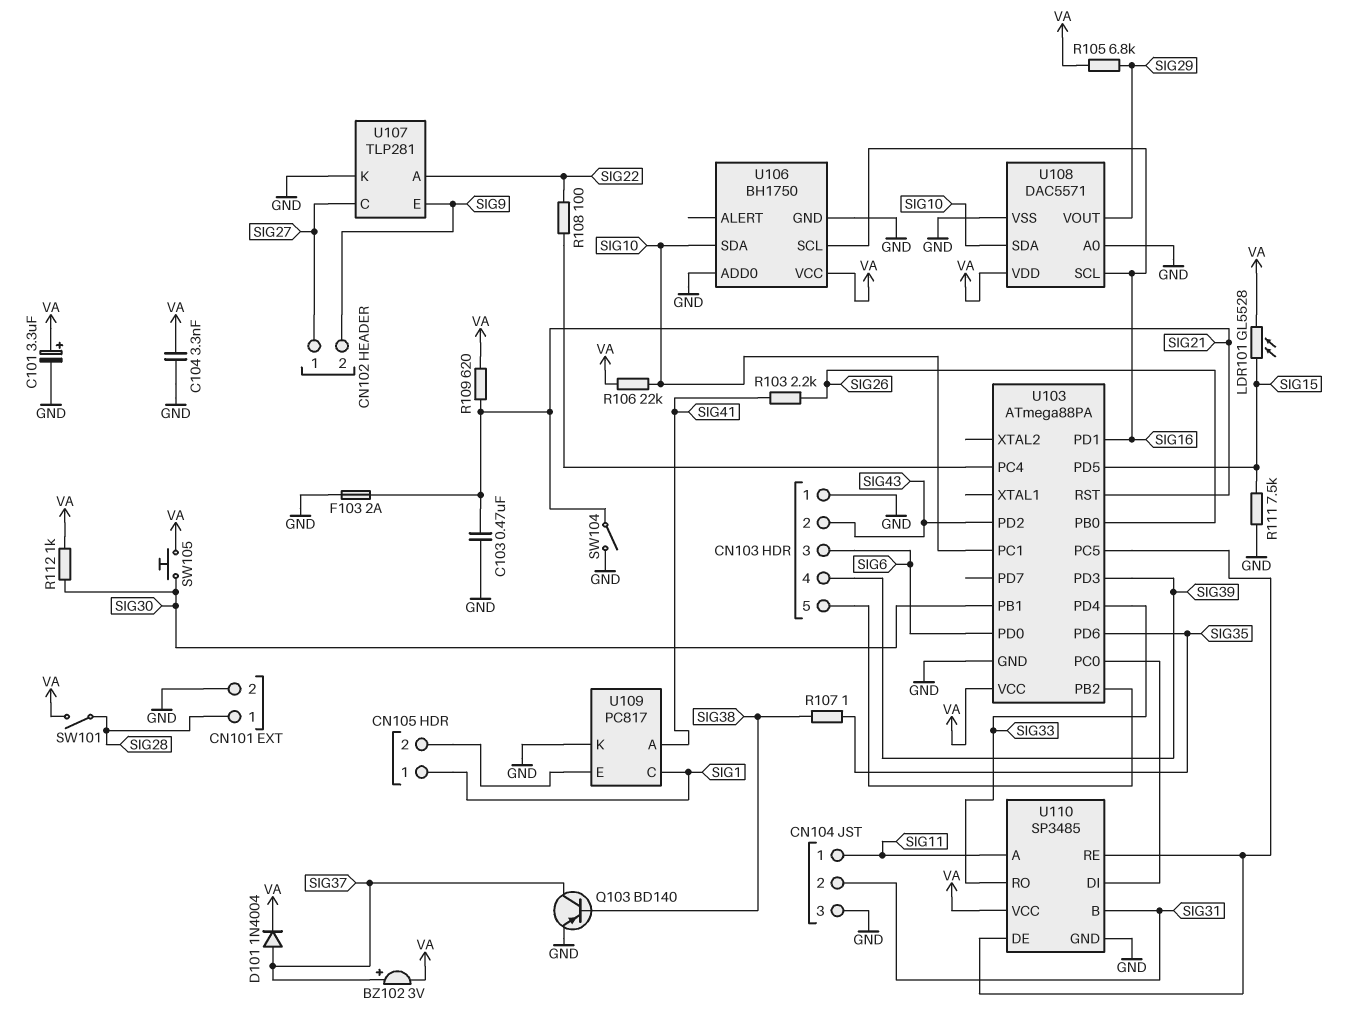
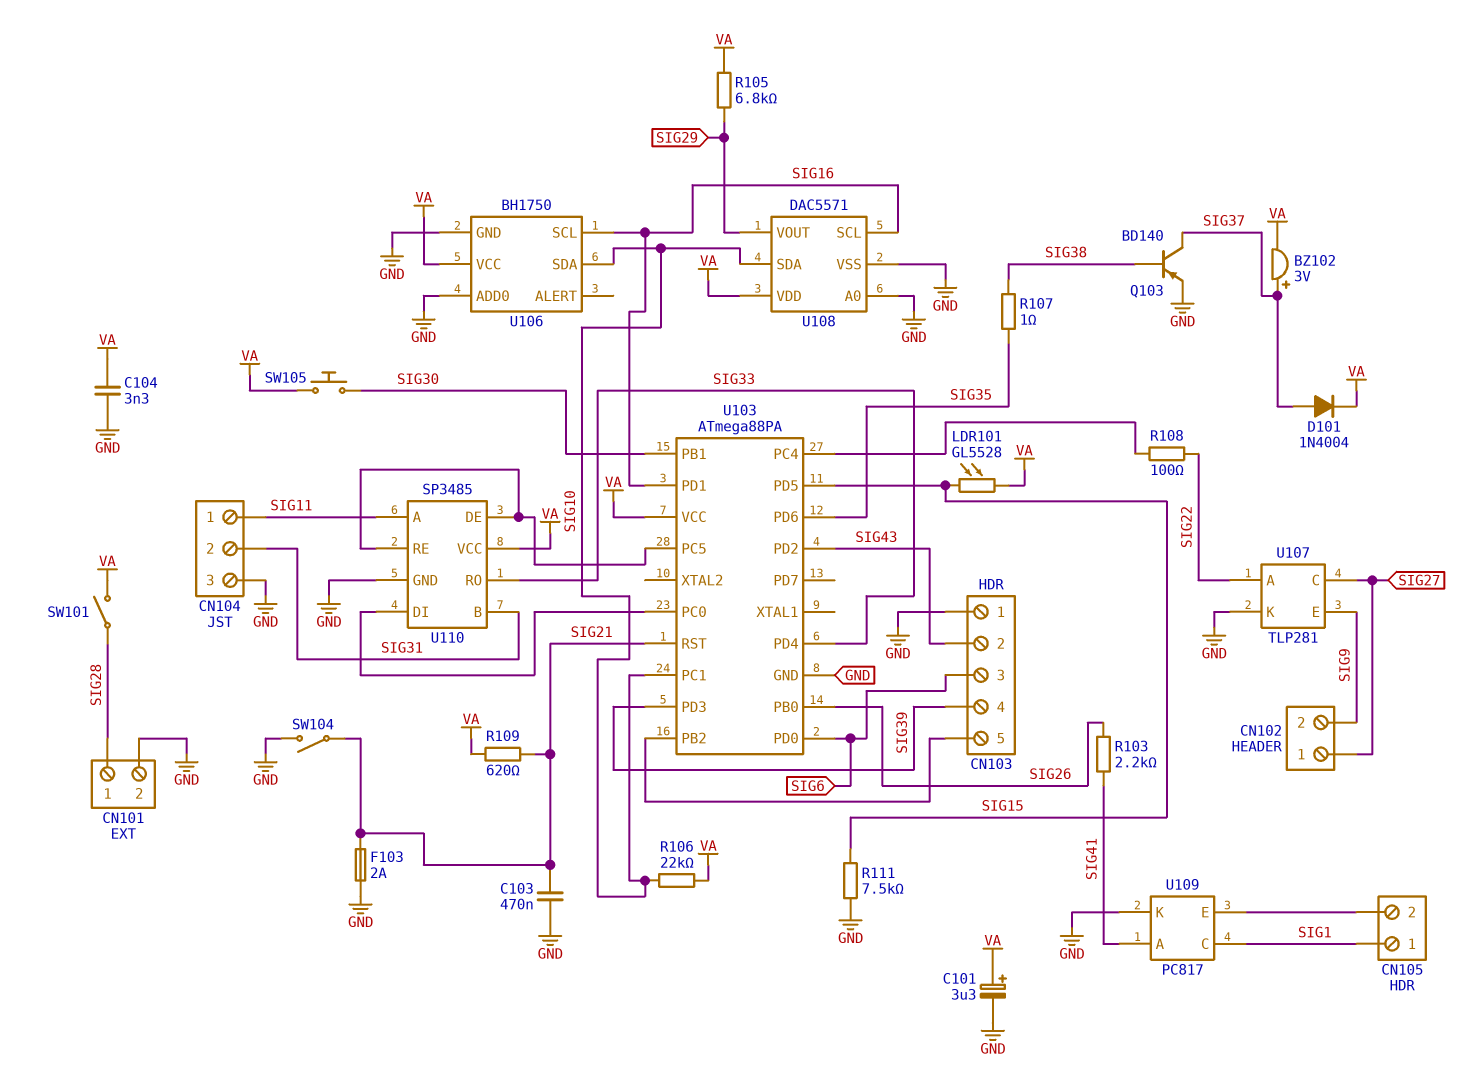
R112: 1k (SIG30, VA) -> none

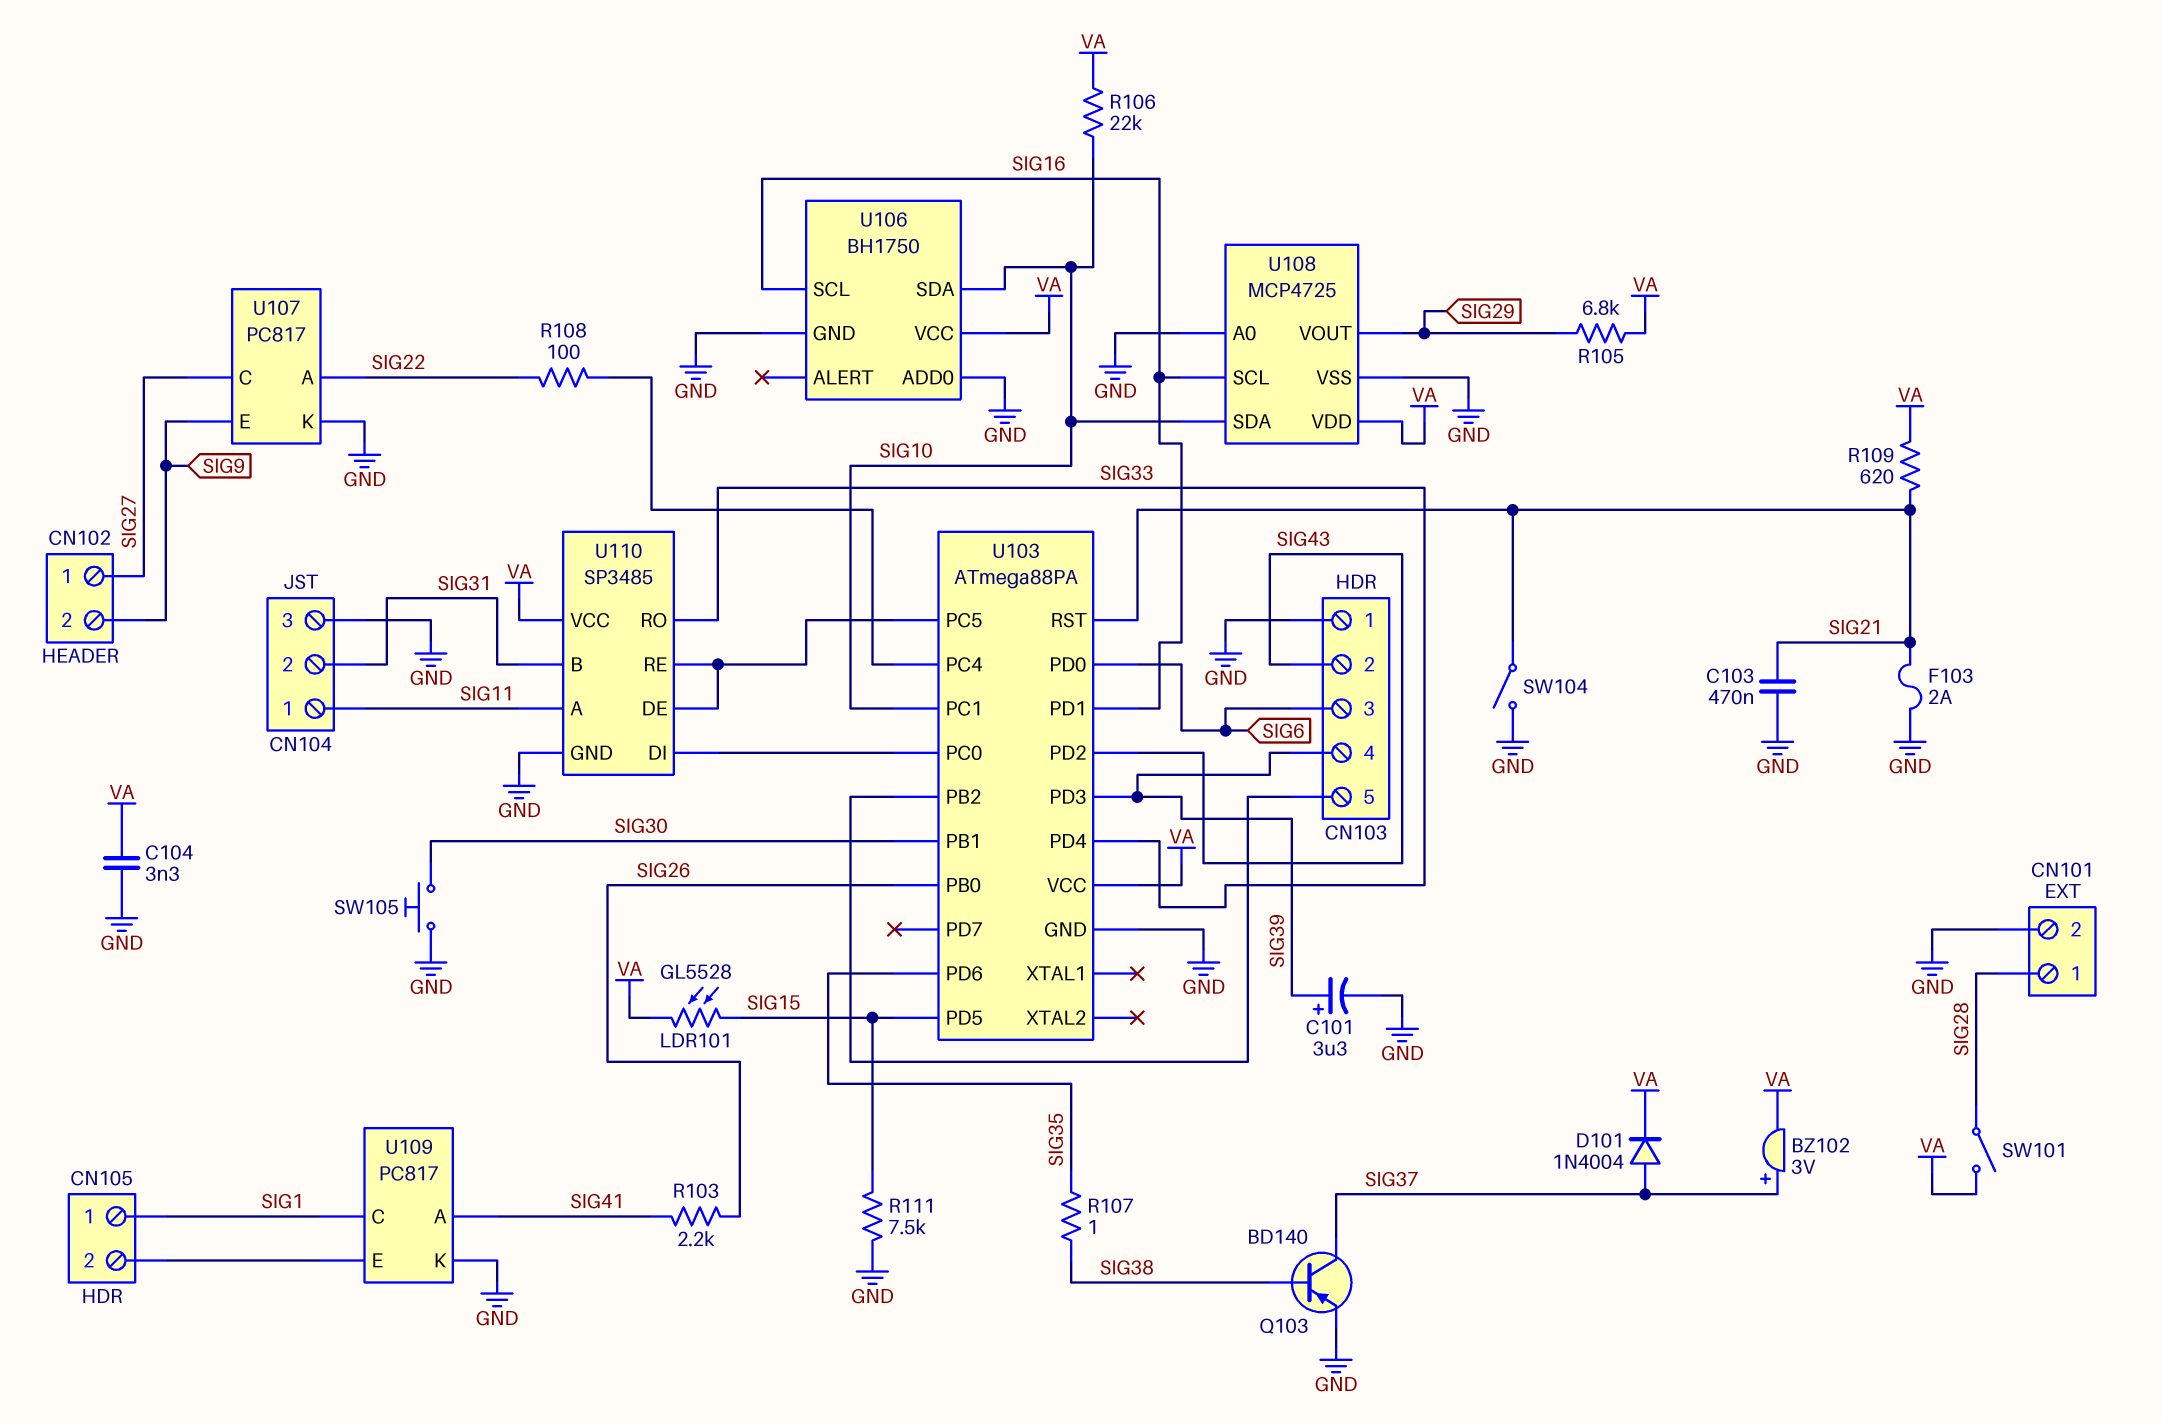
C101: 3.3uF (plus VA, minus GND) -> 3.3uF (plus SIG39, minus GND)
SW105: button (SIG30, VA) -> button (GND, SIG30)
U107: TLP281 -> PC817
U108: DAC5571 -> MCP4725

